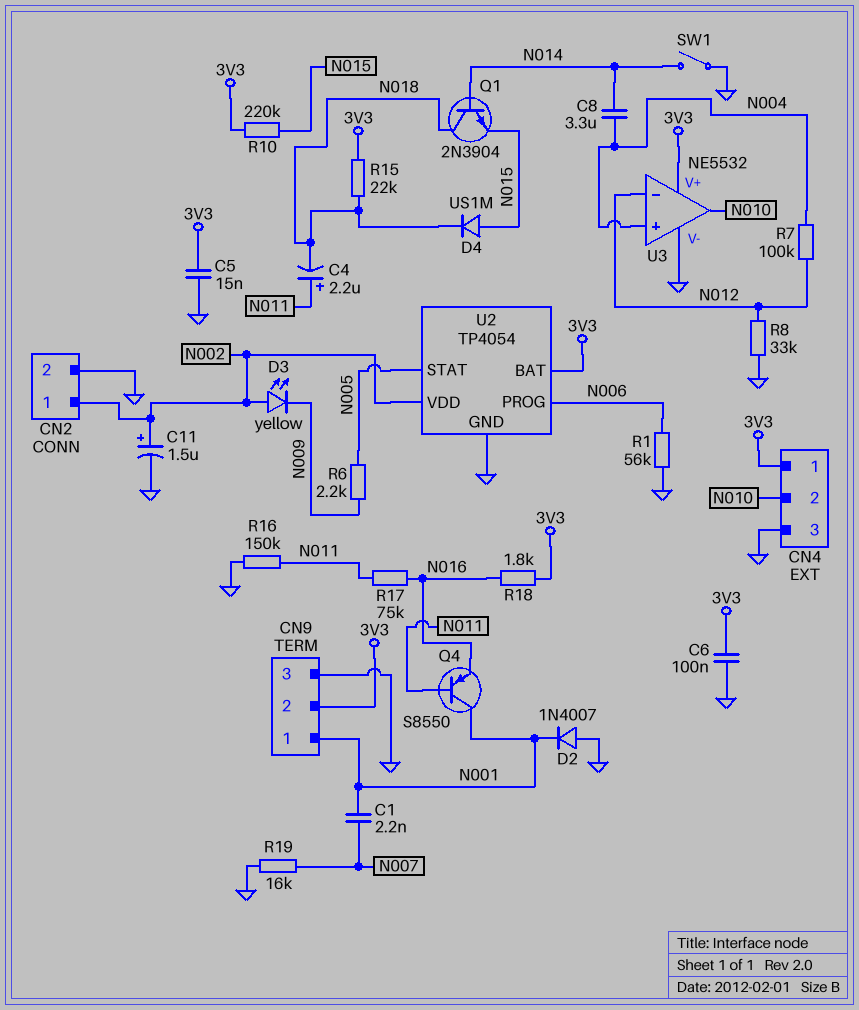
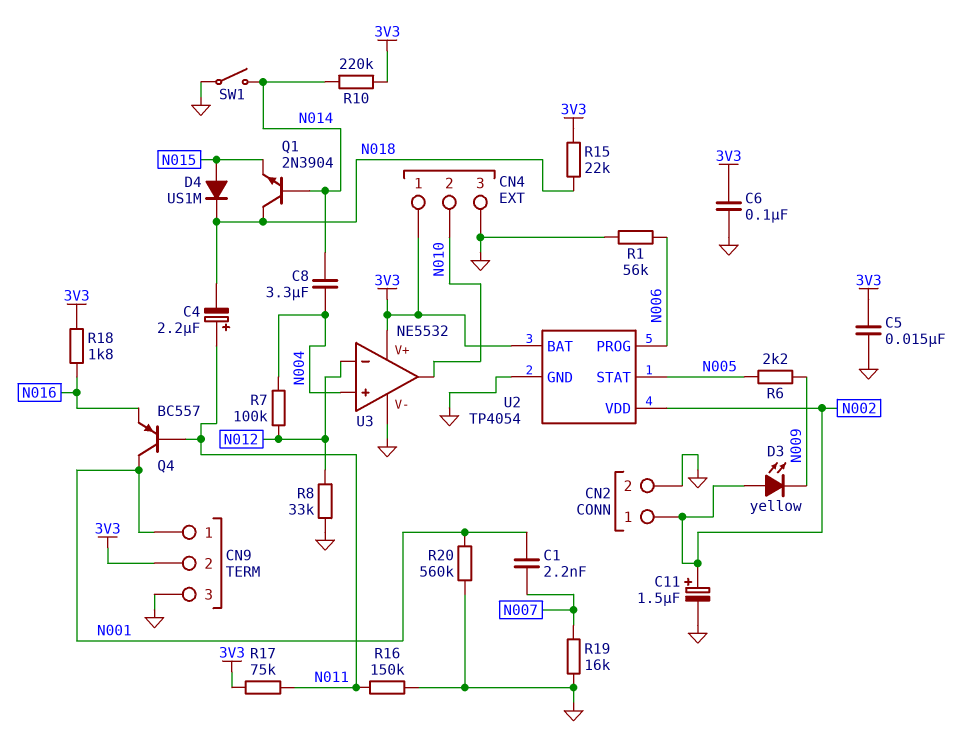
D2: diode 1N4007 (A GND, K N001) -> none
Q4: PNP S8550 (B N011, C N001, E N016) -> PNP BC557 (B N011, C N001, E N016)
R10: 220k (3V3, N015) -> 220k (3V3, N014)
R17: 75k (N011, N016) -> 75k (3V3, N011)
R20: none -> 560k (GND, N001)

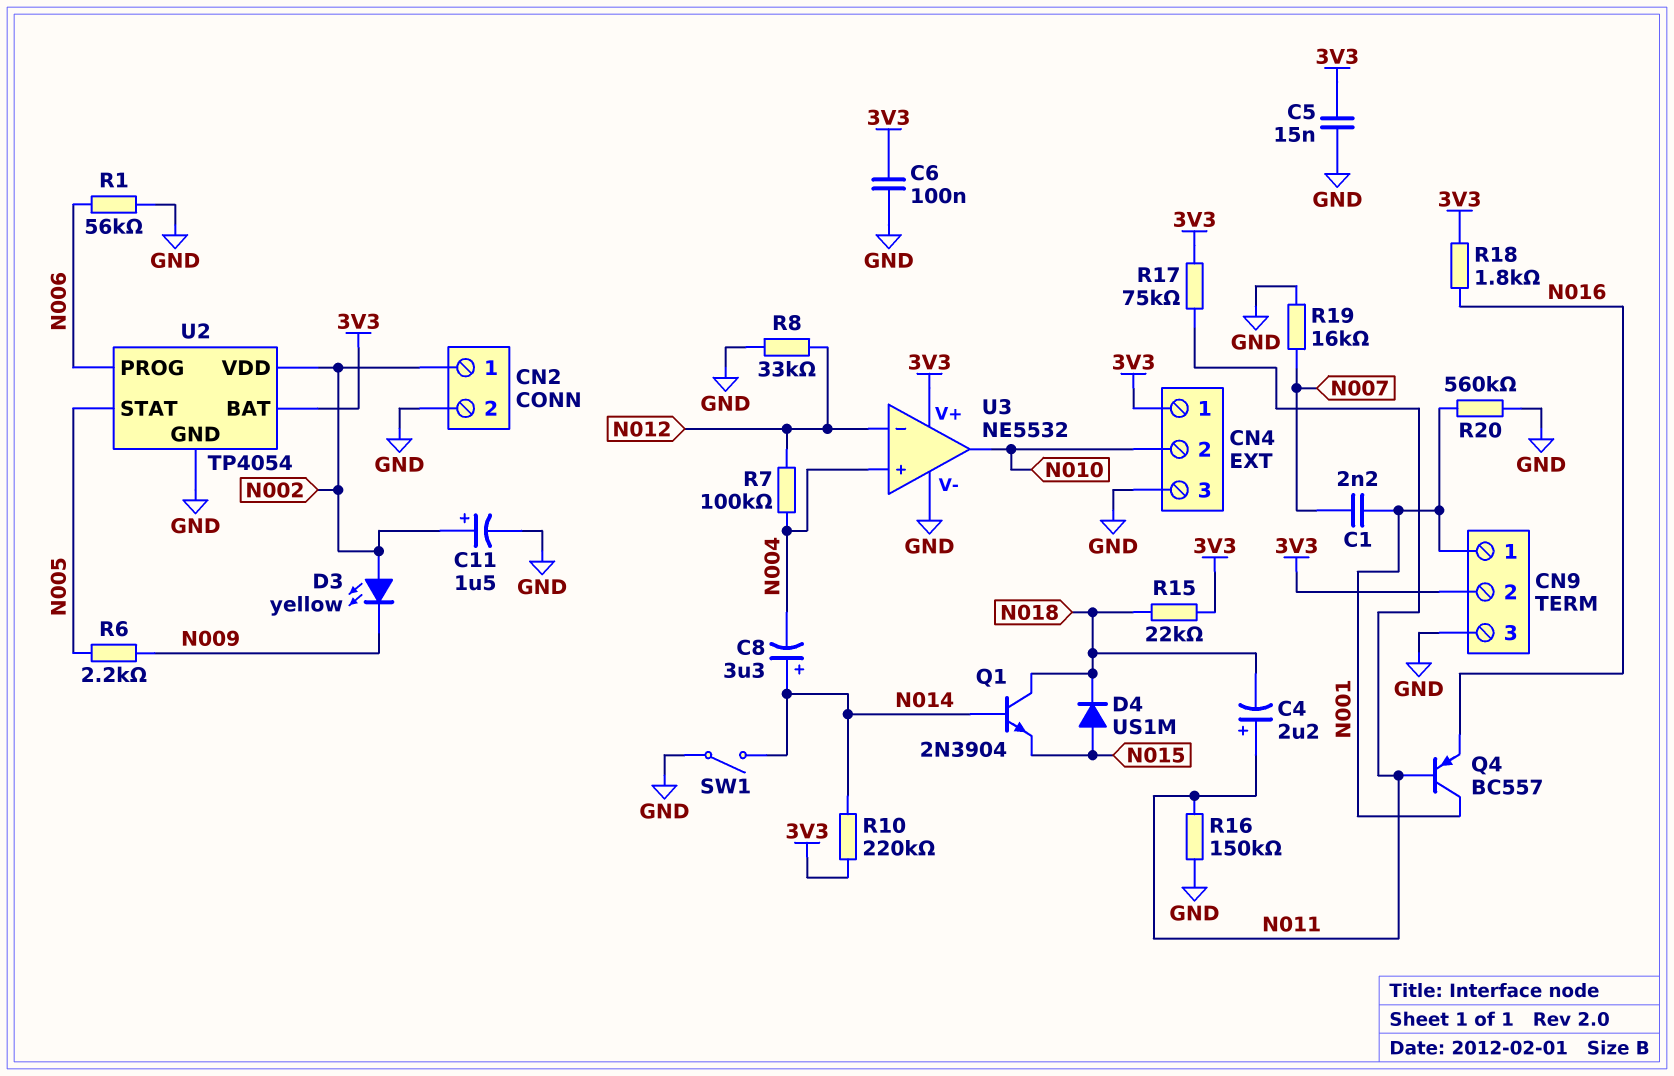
C8: 3.3uF (N004, N014) -> 3.3uF (plus N014, minus N004)

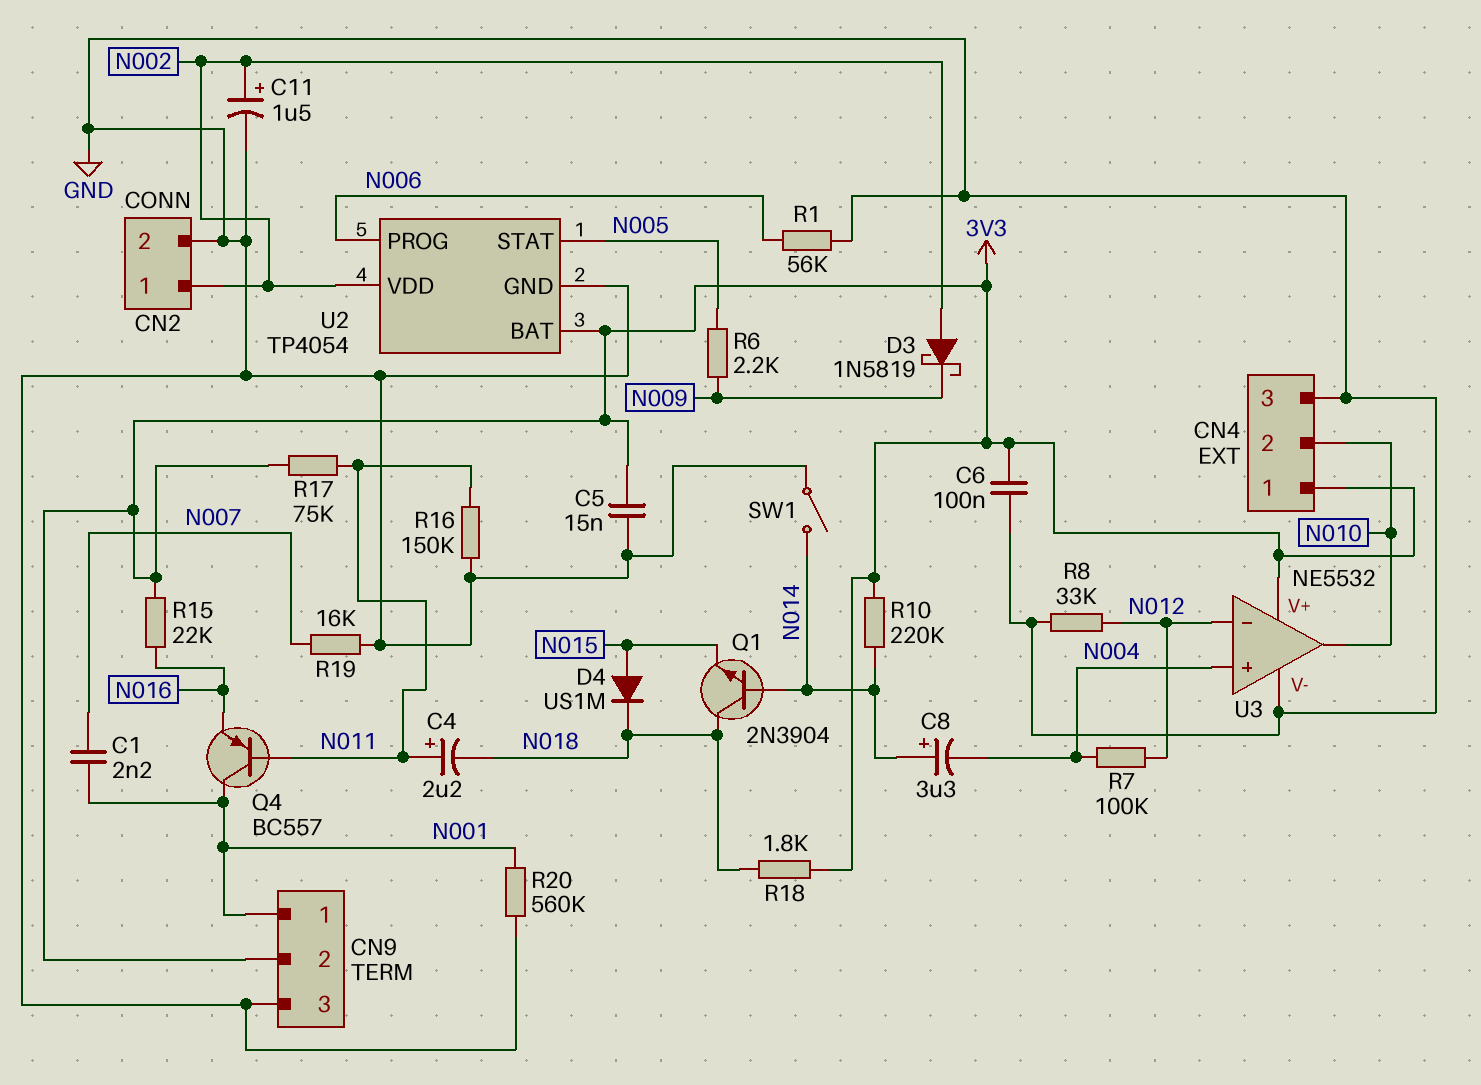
D3: LED yellow (A N002, K N009) -> schottky 1N5819 (A N002, K N009)
R15: 22k (3V3, N018) -> 22k (3V3, N016)
R18: 1.8k (3V3, N016) -> 1.8k (3V3, N018)

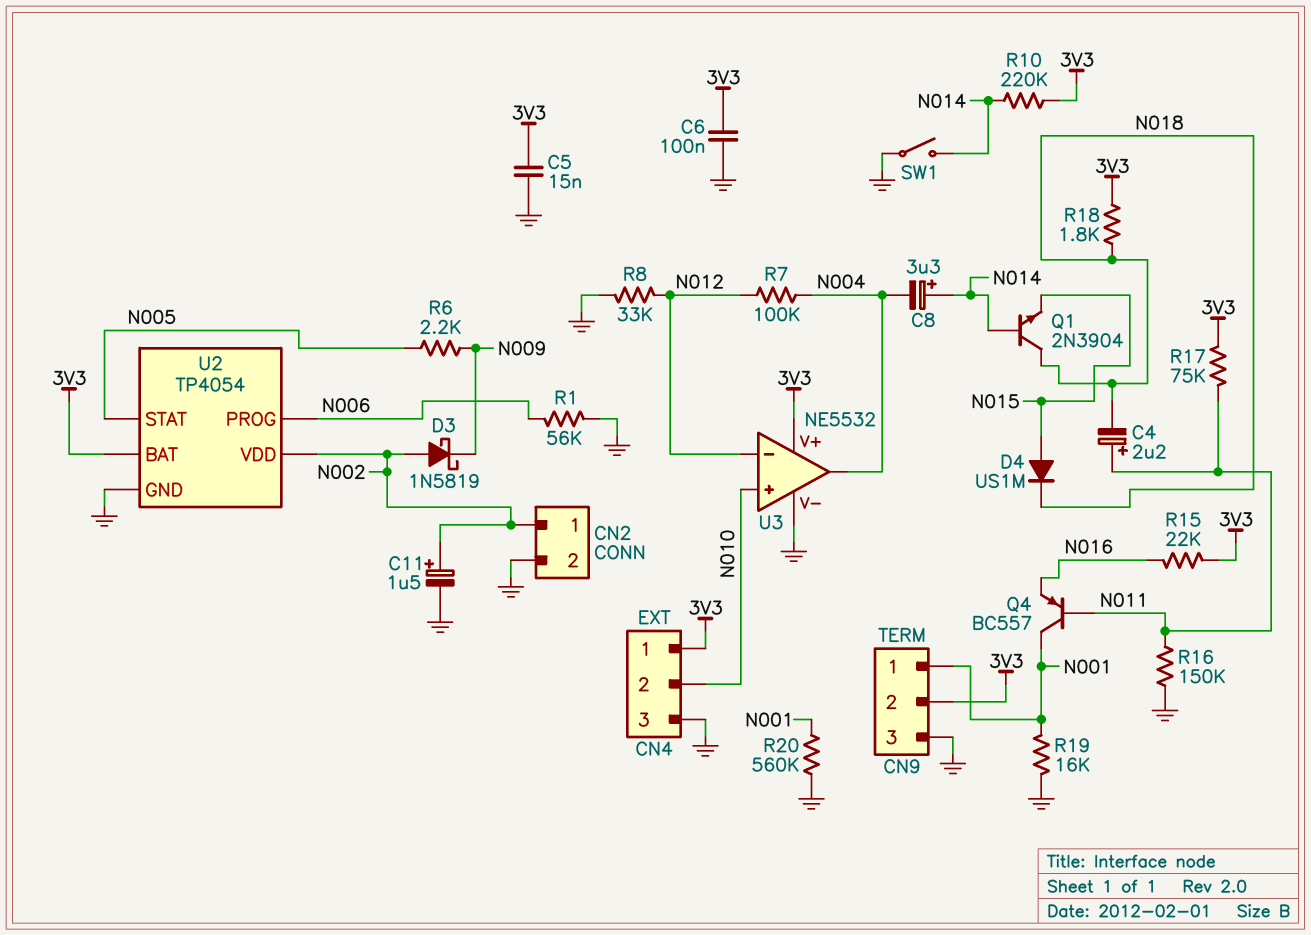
C1: 2.2nF (N001, N007) -> none
R19: 16k (GND, N007) -> 16k (GND, N001)
U3 pin in+: N004 -> N010
U3 pin out: N010 -> N004

